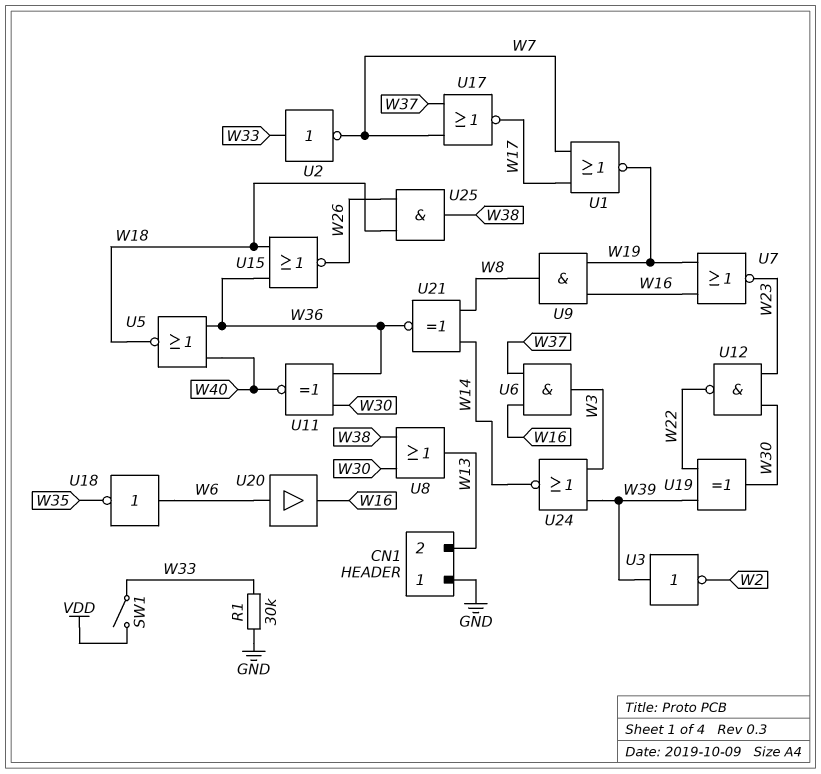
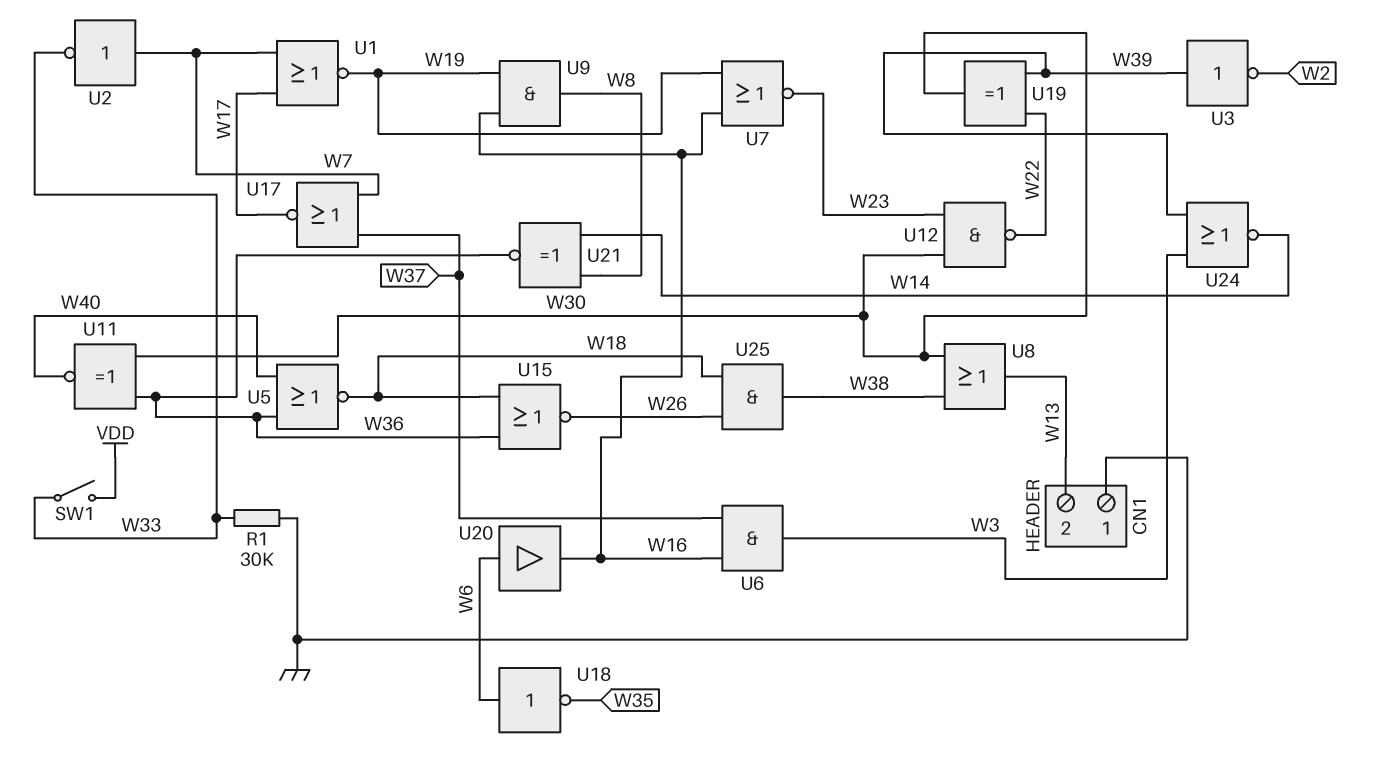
U2: NOT (in W33, out W7) -> NOT (in W7, out W33)

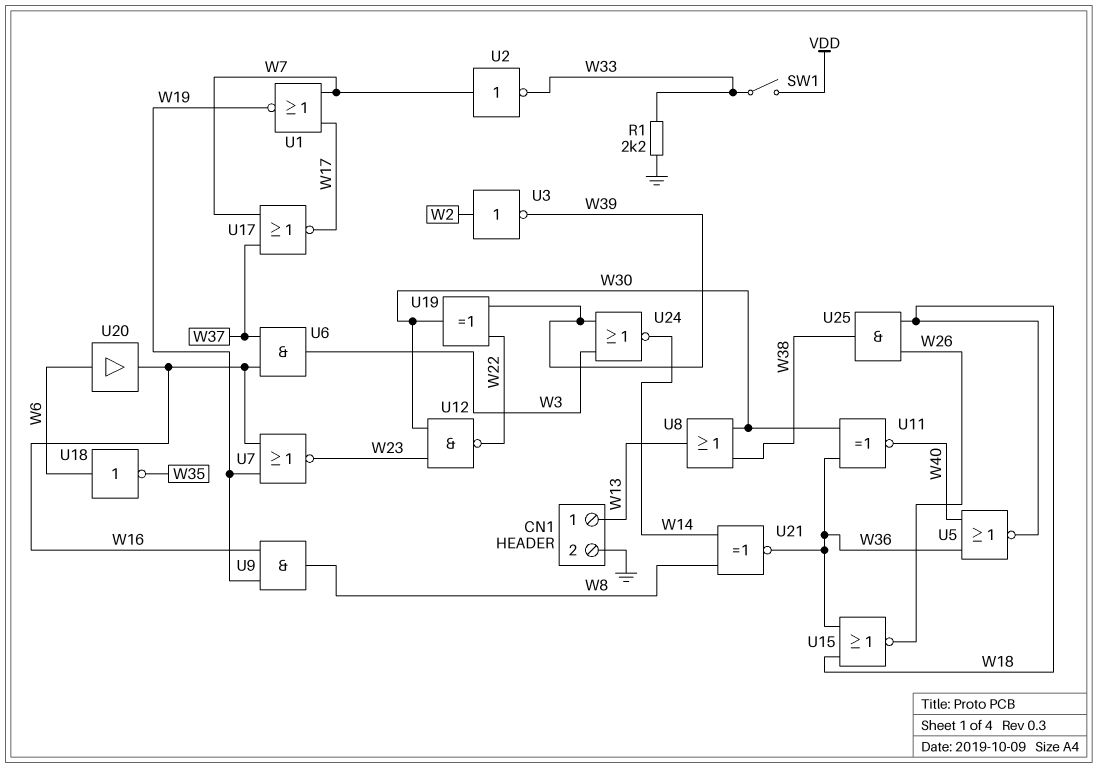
CN1 pin 1: GND -> W13
CN1 pin 2: W13 -> GND
R1: 30k (GND, W33) -> 2.2k (GND, W33)
U3: NOT (in W39, out W2) -> NOT (in W2, out W39)

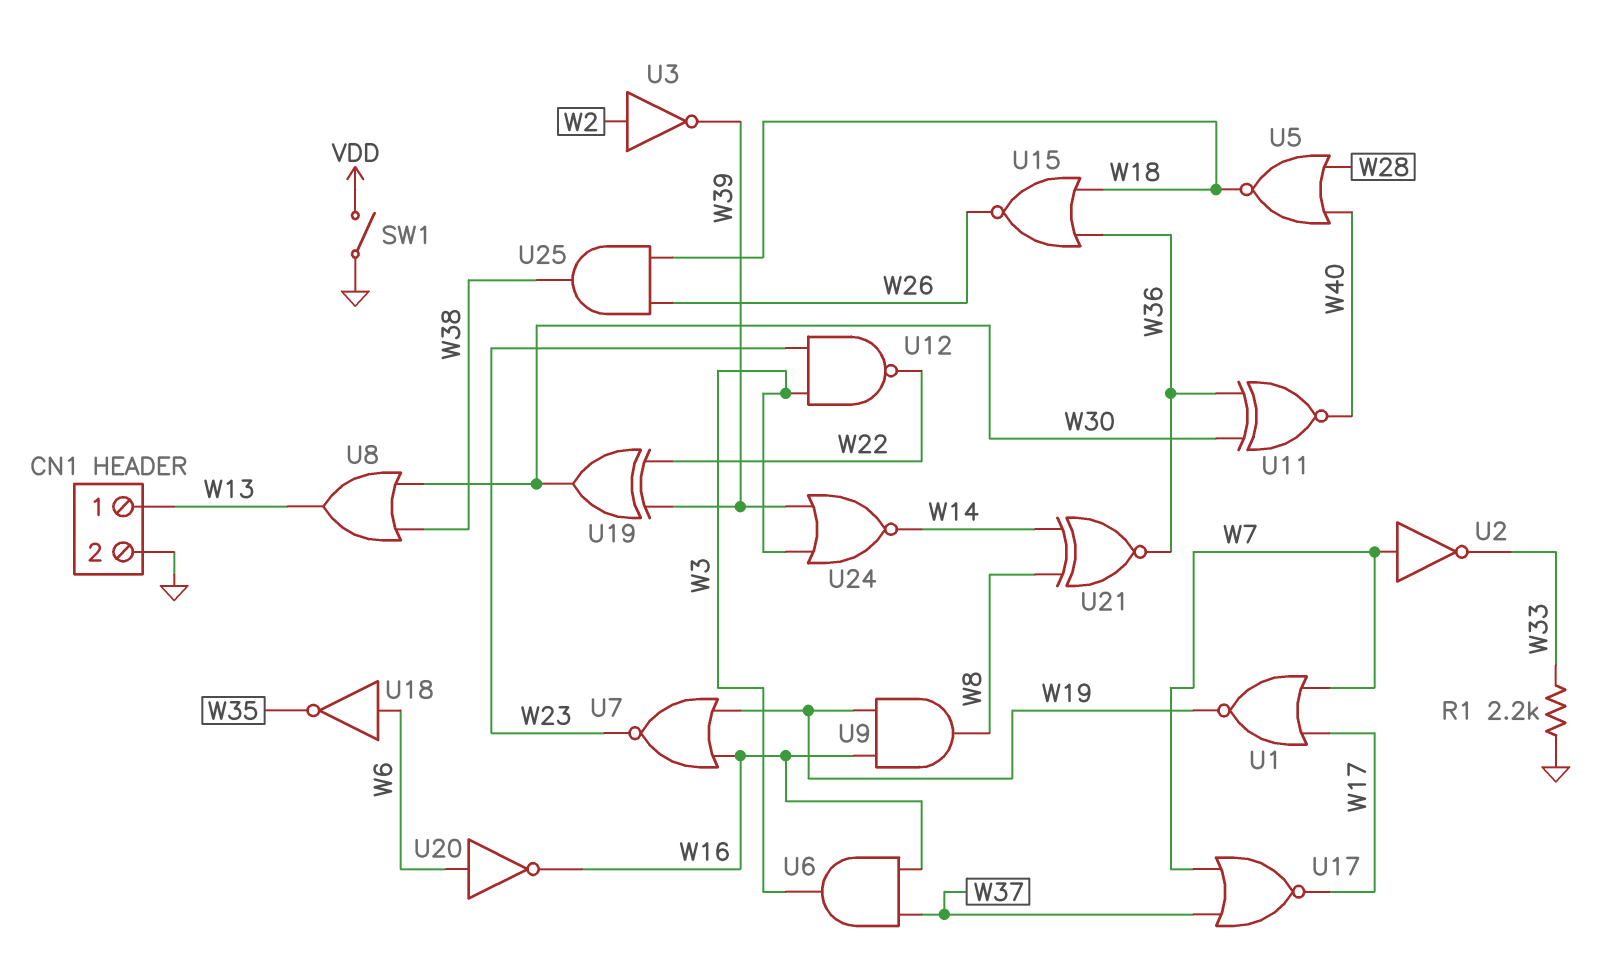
SW1: switch (VDD, W33) -> switch (GND, VDD)
U5: NOR (in W36, in W40, out W18) -> NOR (in W28, in W40, out W18)
U12: NAND (in W23, in W30, out W22) -> NAND (in W3, in W23, out W22)
U20: buffer (in W6, out W16) -> NOT (in W6, out W16)

